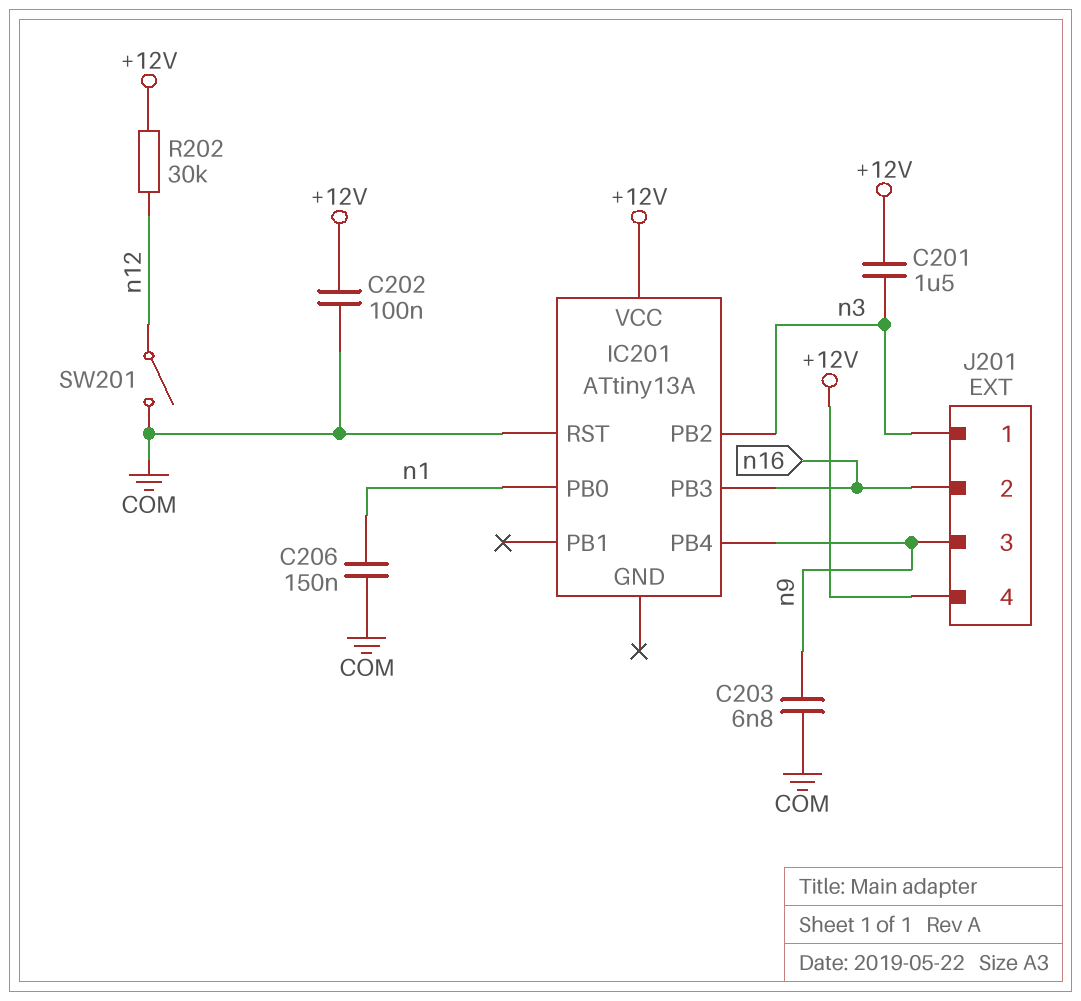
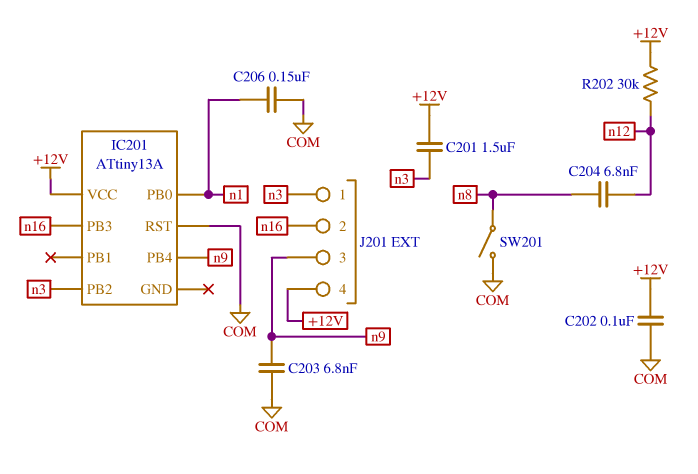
C204: none -> 6.8nF (n8, n12)
SW201: switch (COM, n12) -> switch (COM, n8)

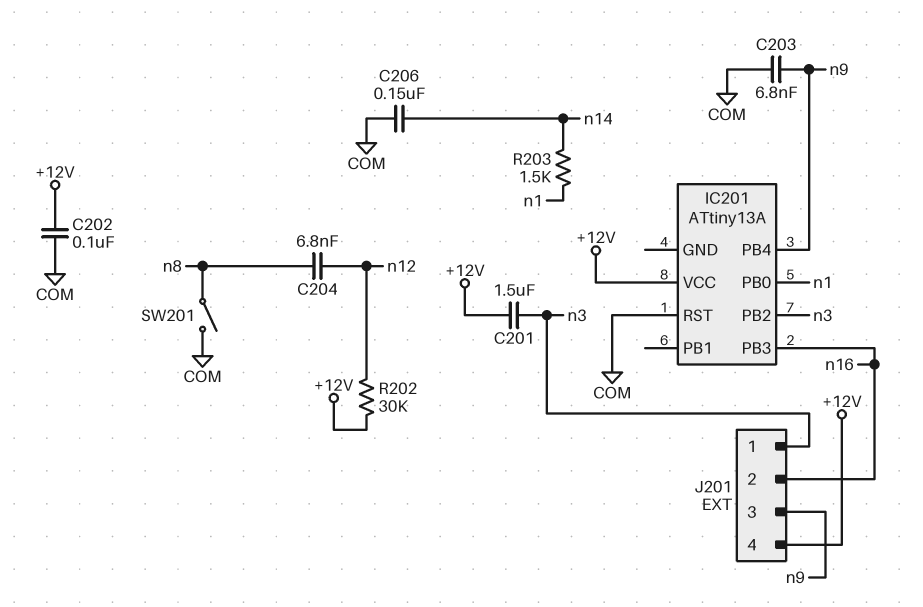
C206: 150nF (COM, n1) -> 150nF (COM, n14)
R203: none -> 1.5k (n1, n14)

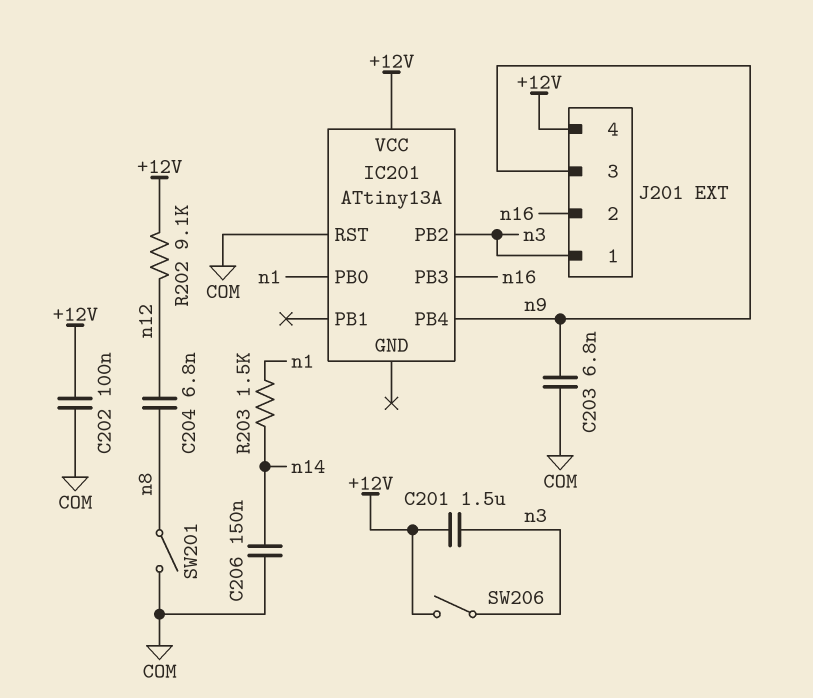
R202: 30k (+12V, n12) -> 9.1k (+12V, n12)
SW206: none -> switch (+12V, n3)

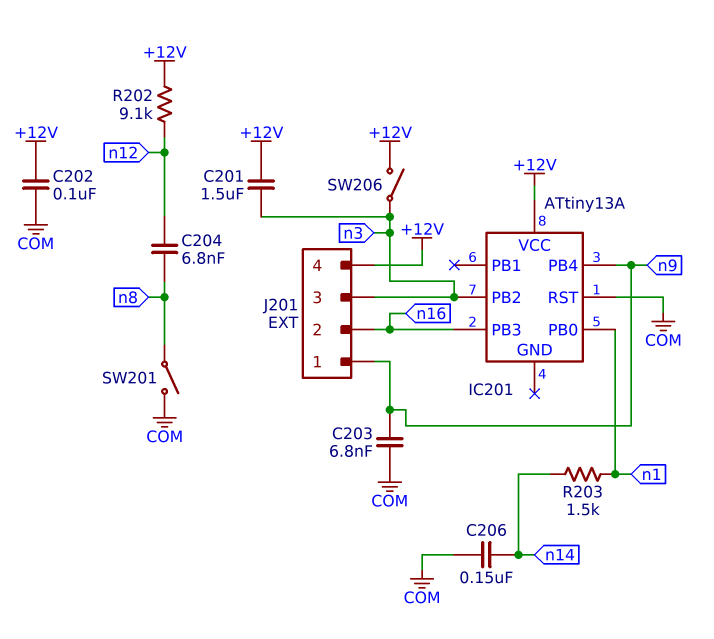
J201 pin 1: n3 -> n9
J201 pin 3: n9 -> n3

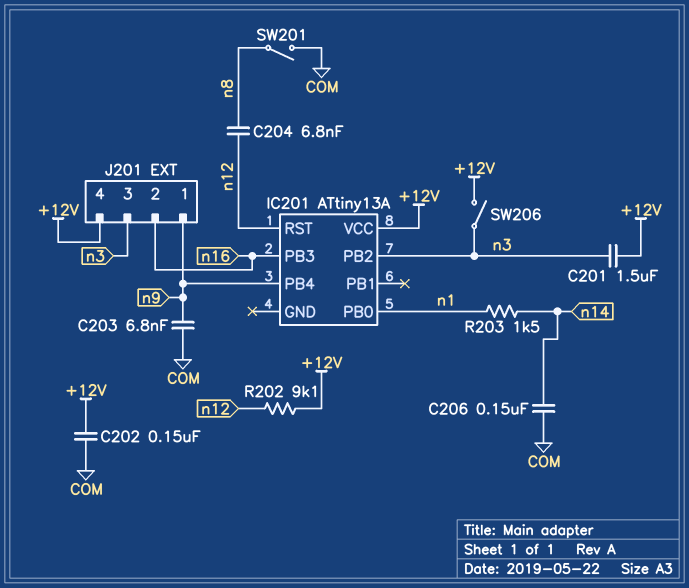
C202: 100nF (+12V, COM) -> 150nF (+12V, COM)
IC201 pin RST: COM -> n12

